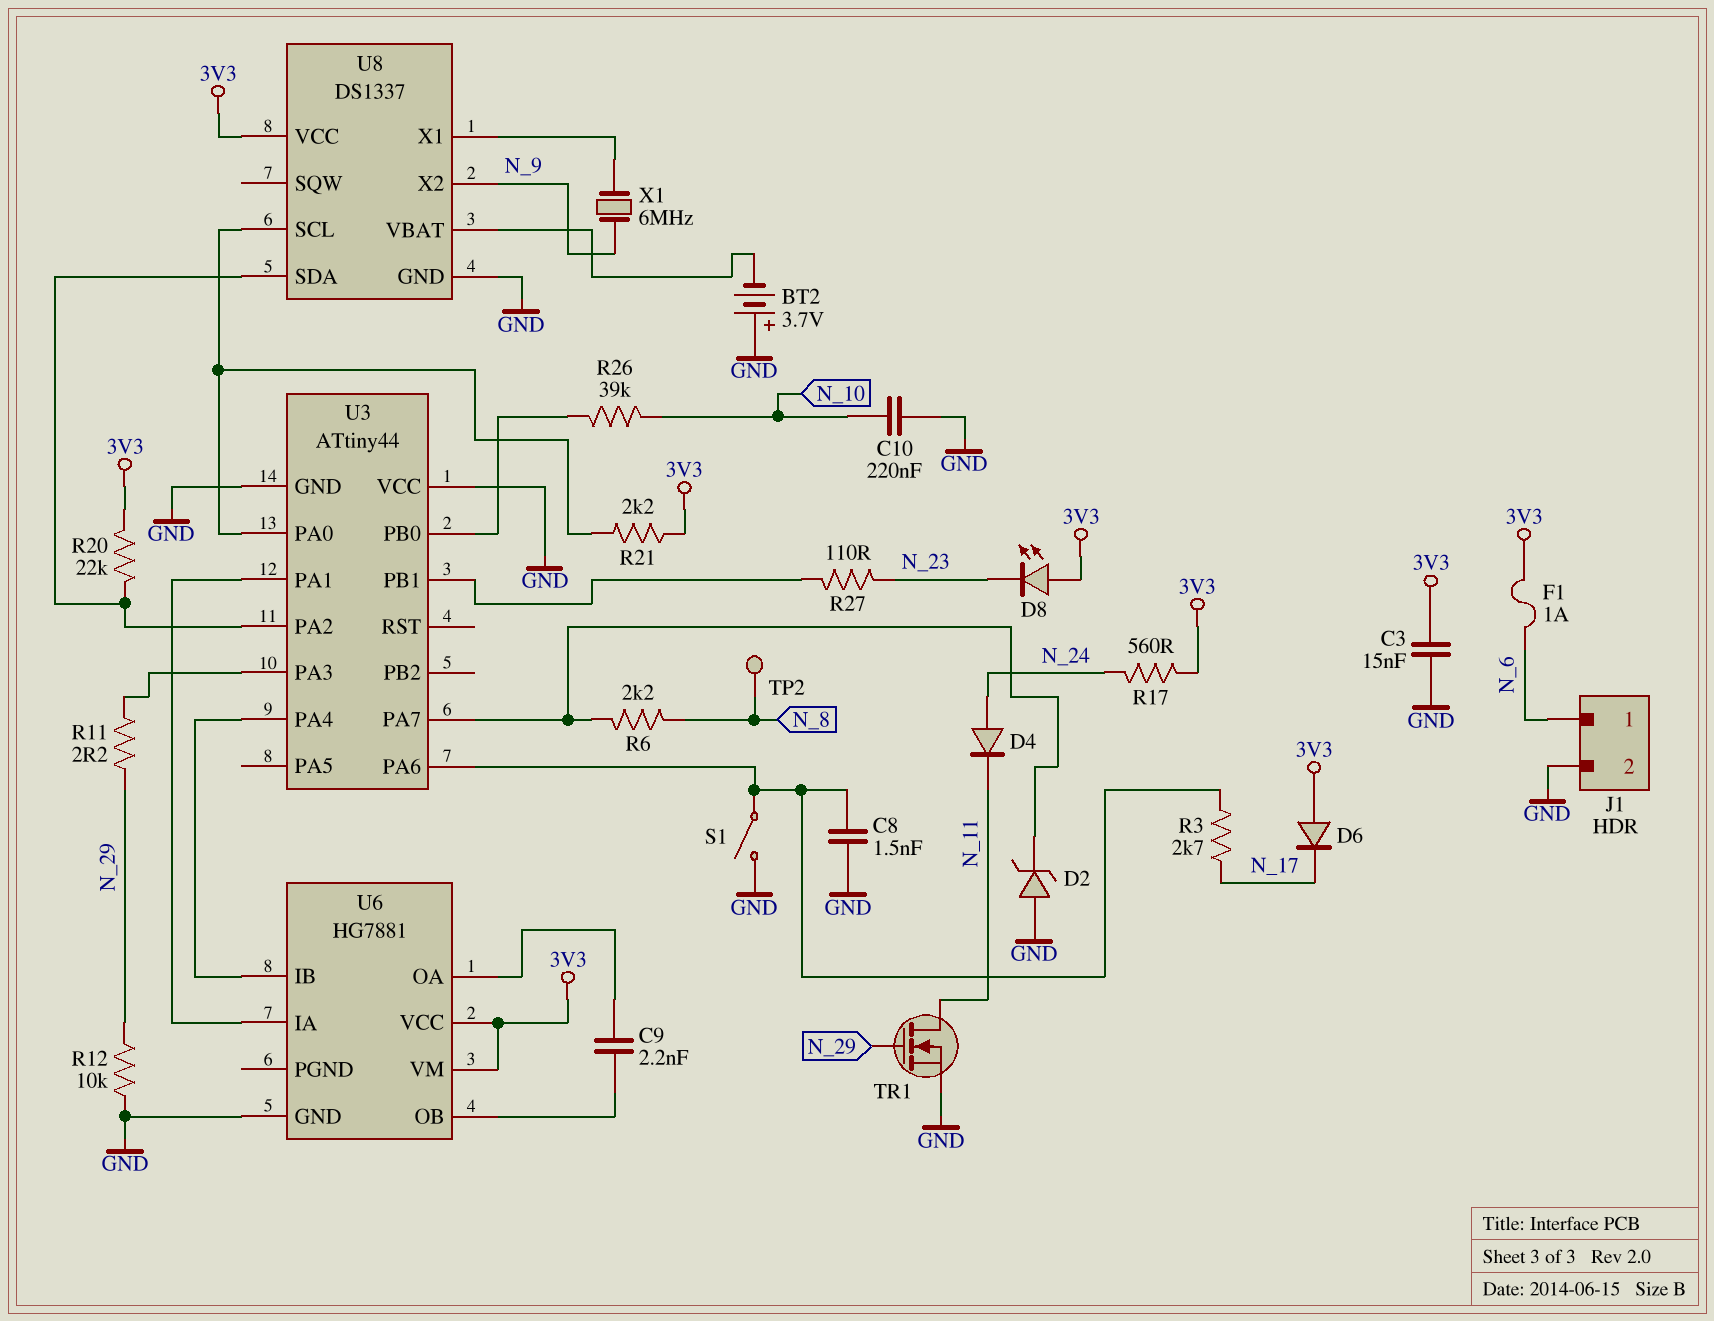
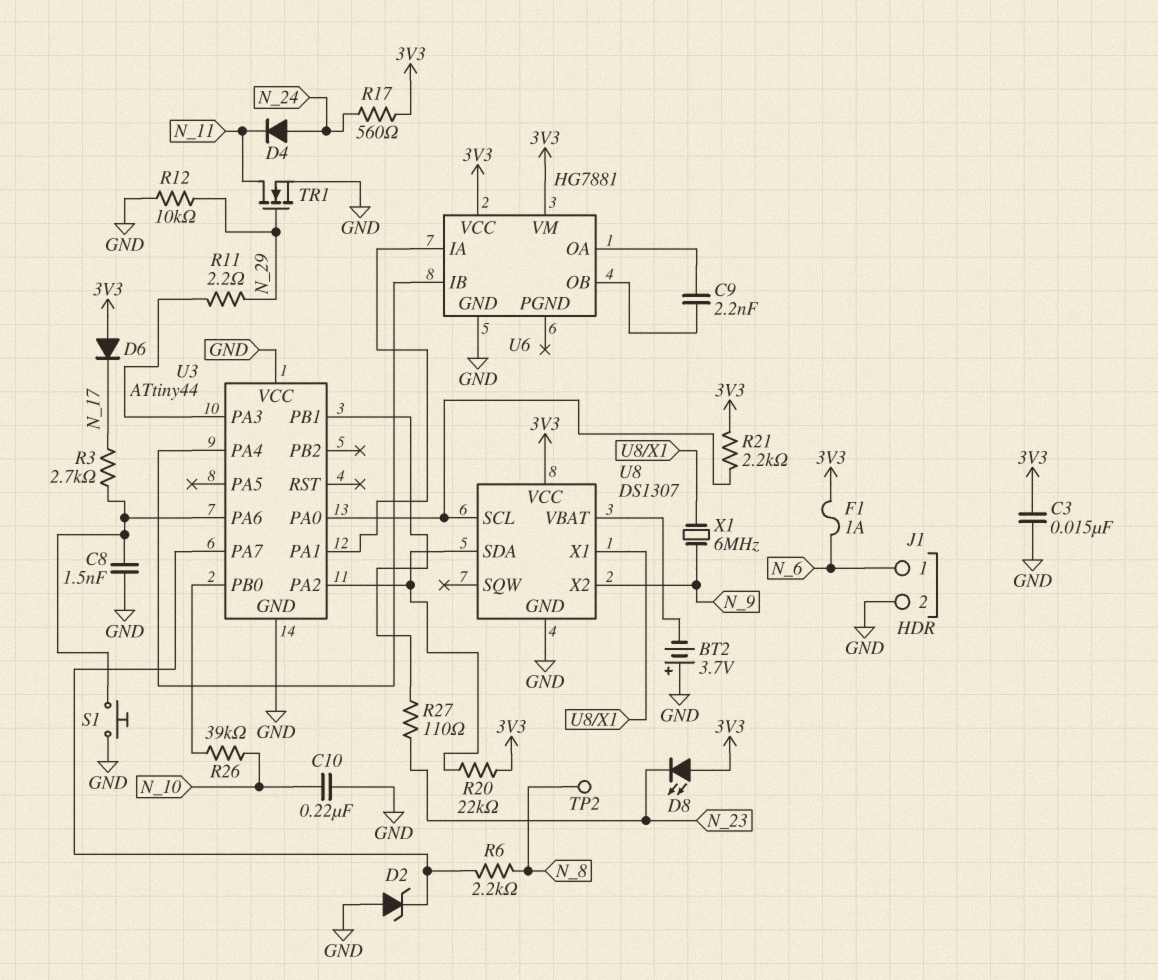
S1: switch (GND, U3/PA6) -> button (GND, U3/PA6)
U8: DS1337 -> DS1307

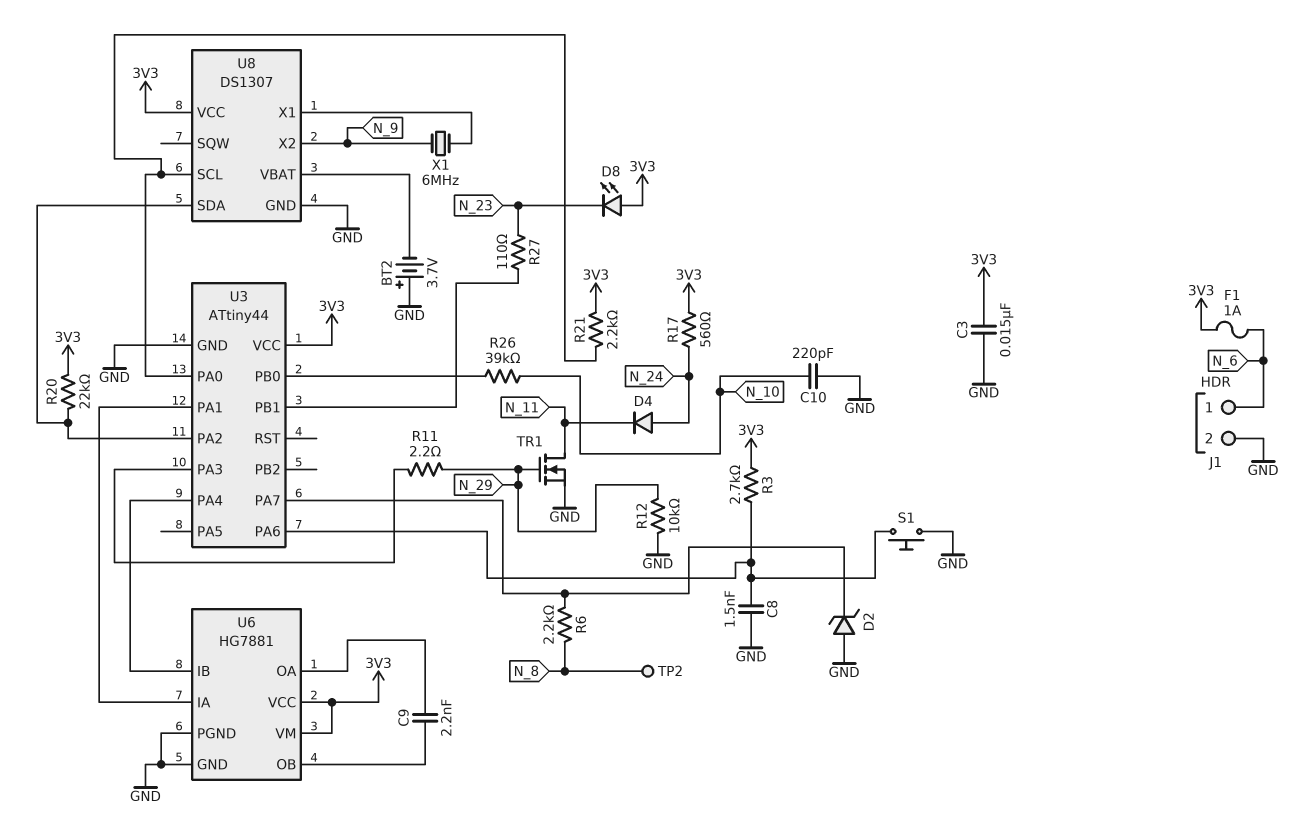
C10: 220nF (GND, N_10) -> 220pF (GND, N_10)
D6: diode (A 3V3, K N_17) -> none
R3: 2.7k (N_17, U3/PA6) -> 2.7k (3V3, U3/PA6)
U3 pin VCC: GND -> 3V3
U6 pin PGND: none -> GND

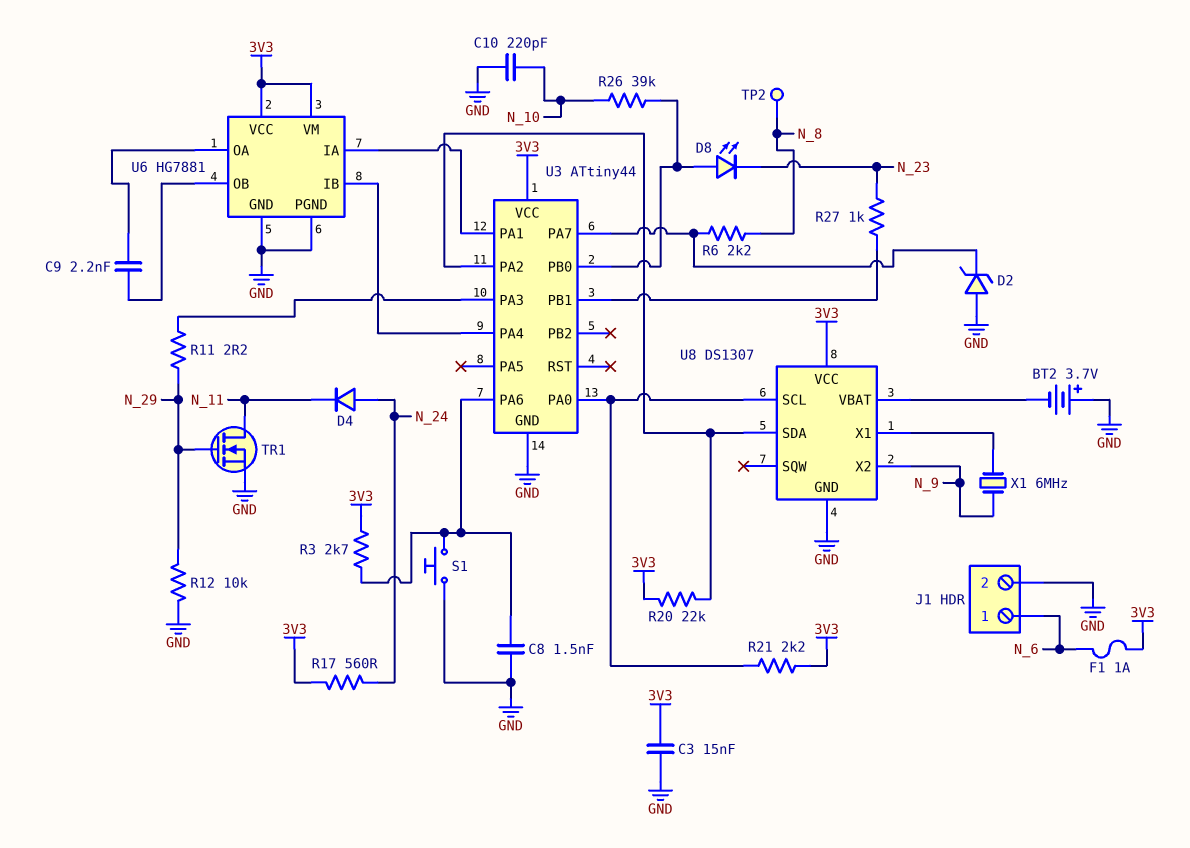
D8: LED (A 3V3, K N_23) -> LED (A U3/PB0, K N_23)
R27: 110 (N_23, U3/PB1) -> 1k (N_23, U3/PB1)

